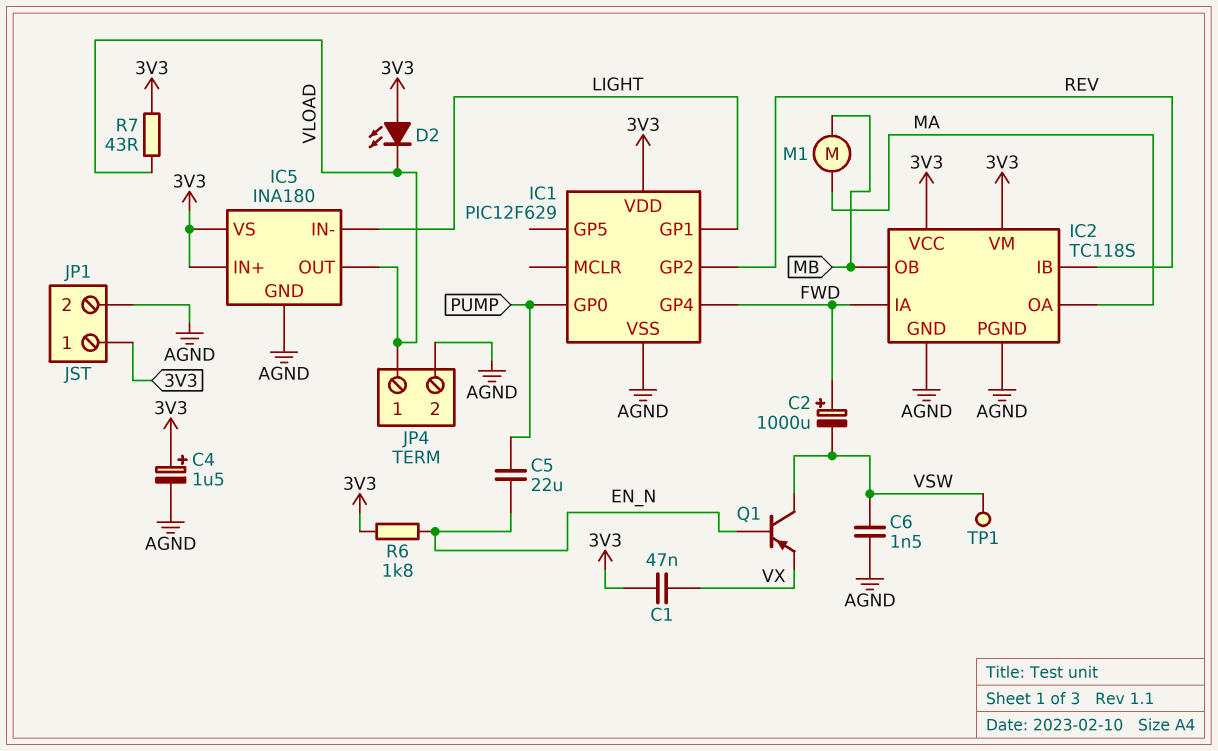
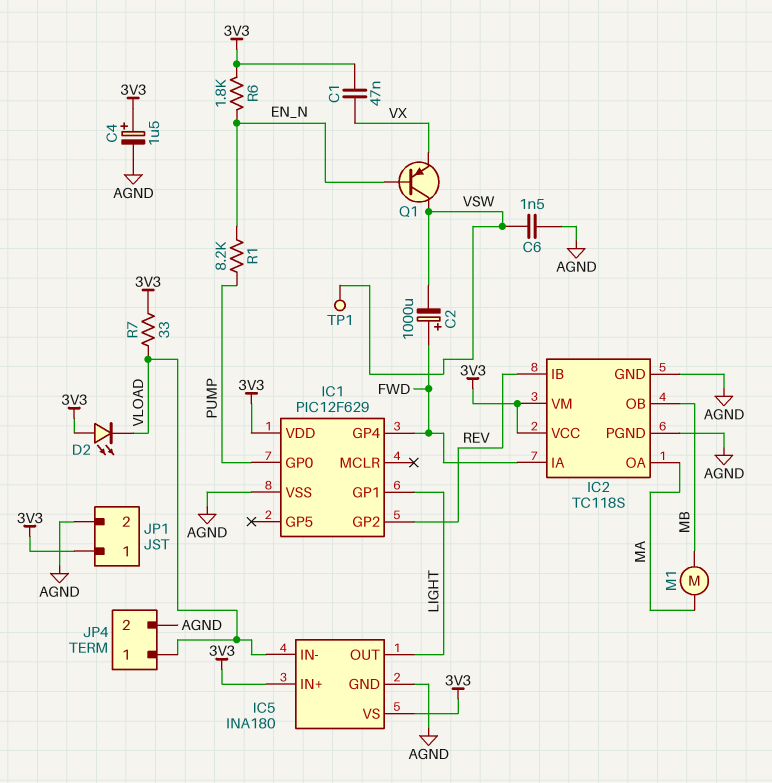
C5: 22uF (EN_N, PUMP) -> none
IC5 pin IN-: LIGHT -> VLOAD
IC5 pin OUT: VLOAD -> LIGHT
R1: none -> 8.2k (EN_N, PUMP)
R7: 43 (3V3, VLOAD) -> 33 (3V3, VLOAD)

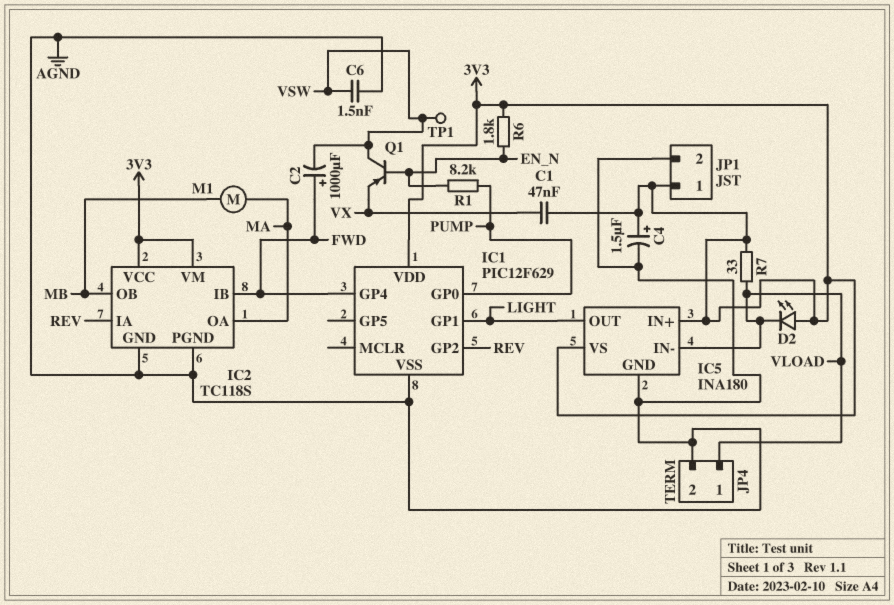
IC2 pin IA: FWD -> REV
IC2 pin IB: REV -> FWD

